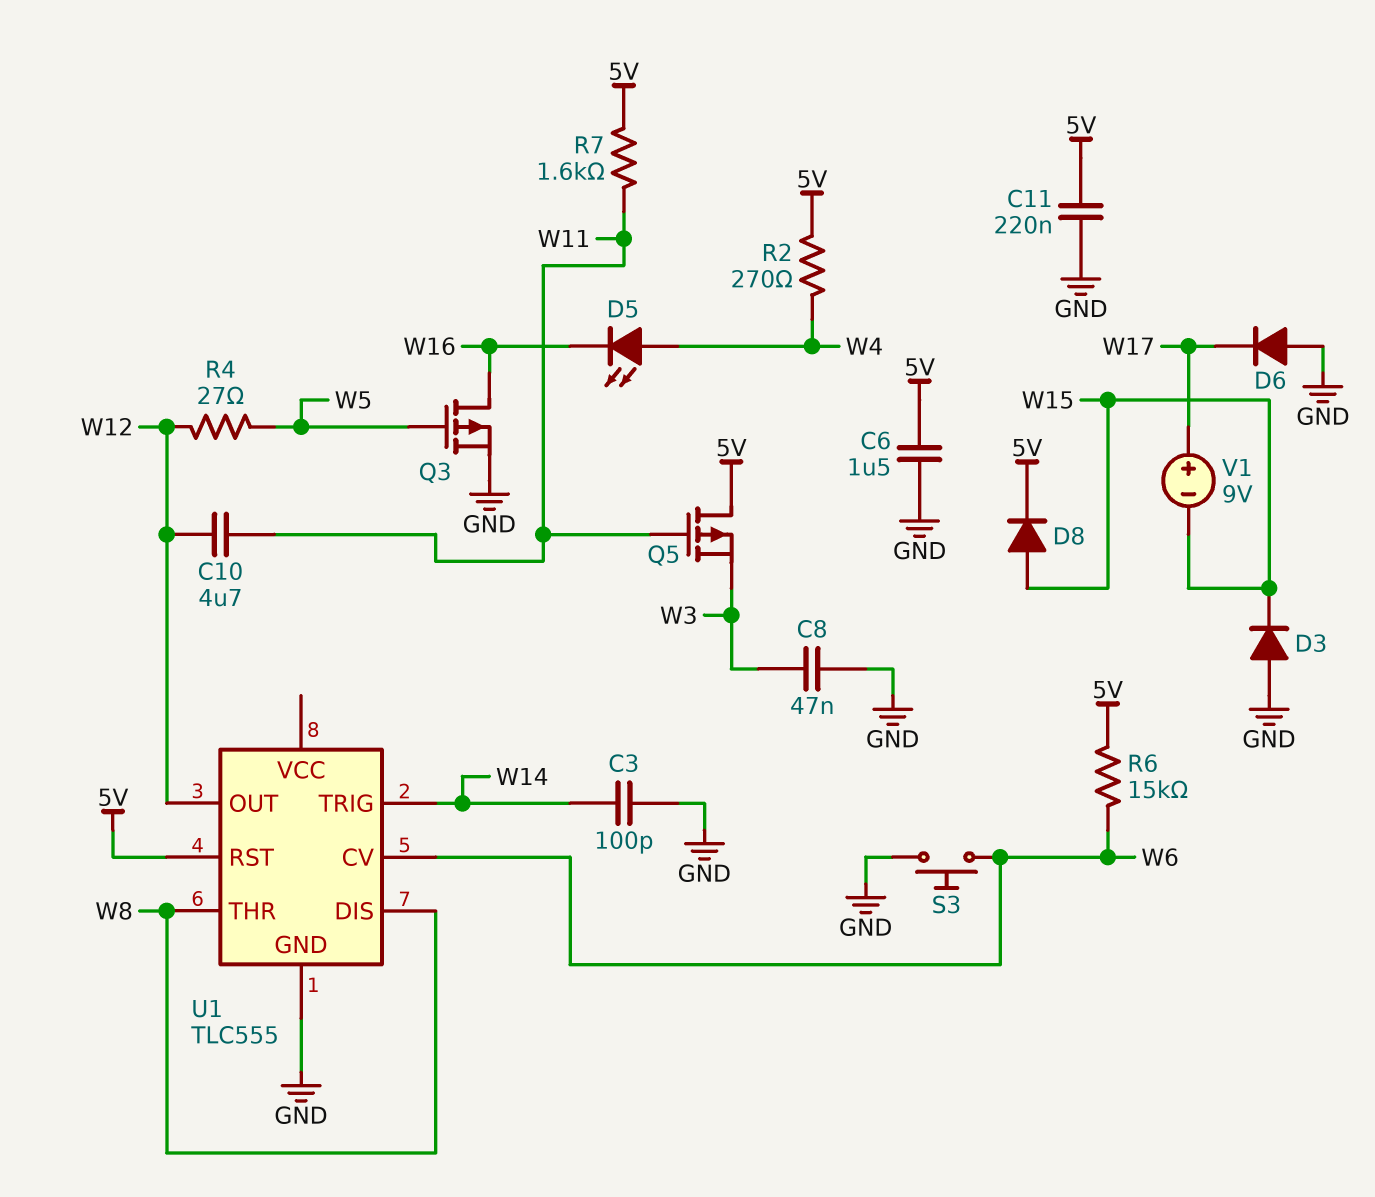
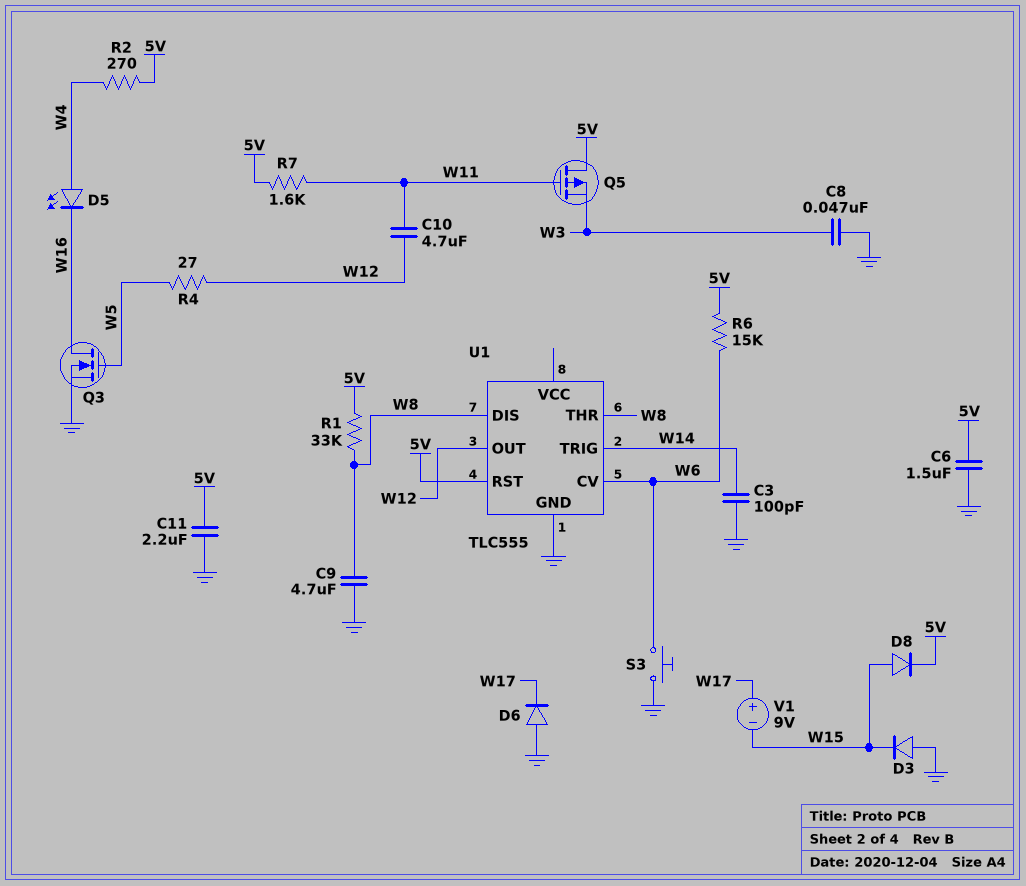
C9: none -> 4.7uF (GND, W8)
C11: 220nF (5V, GND) -> 2.2uF (5V, GND)
Q3: PMOS (G W5, D W16, S GND) -> NMOS (G W5, D W16, S GND)
R1: none -> 33k (5V, W8)

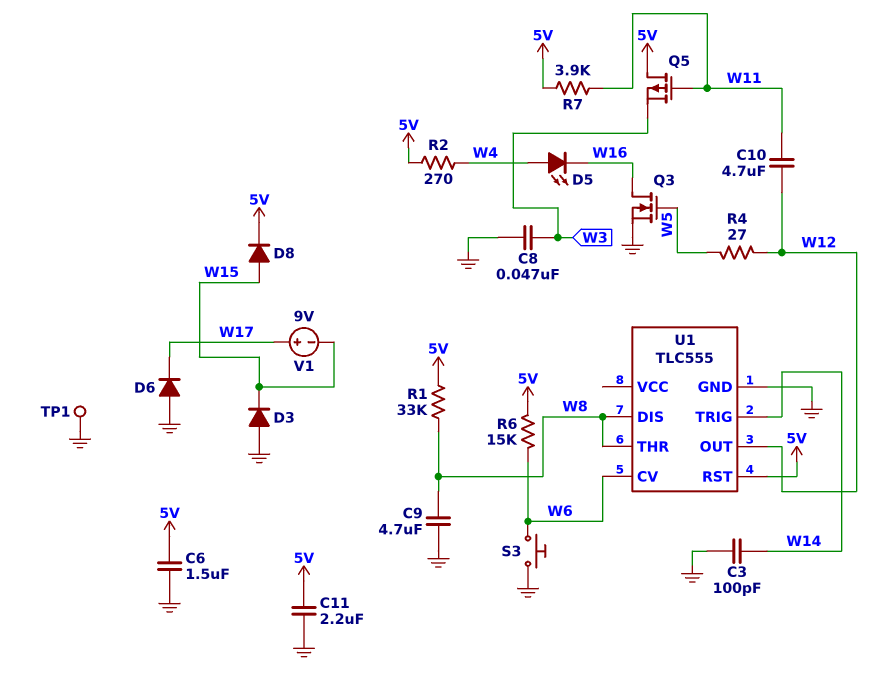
R7: 1.6k (5V, W11) -> 3.9k (5V, W11)
TP1: none -> test point (GND)

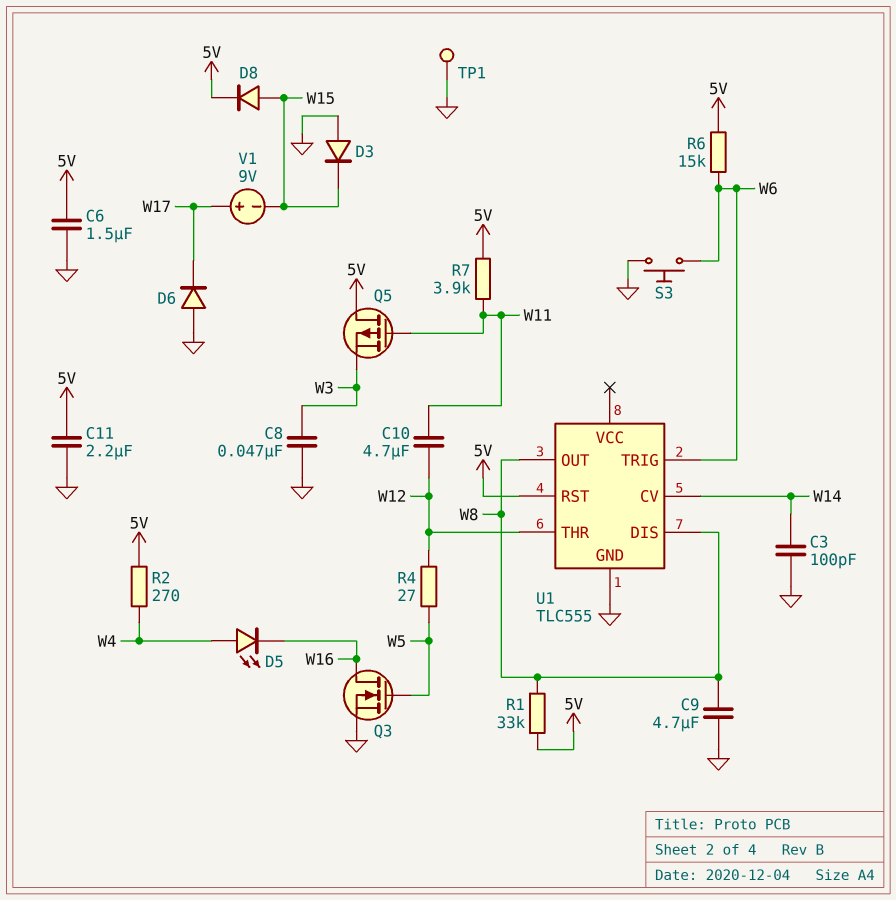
U1 pin CV: W6 -> W14
U1 pin OUT: W12 -> W8
U1 pin THR: W8 -> W12
U1 pin TRIG: W14 -> W6

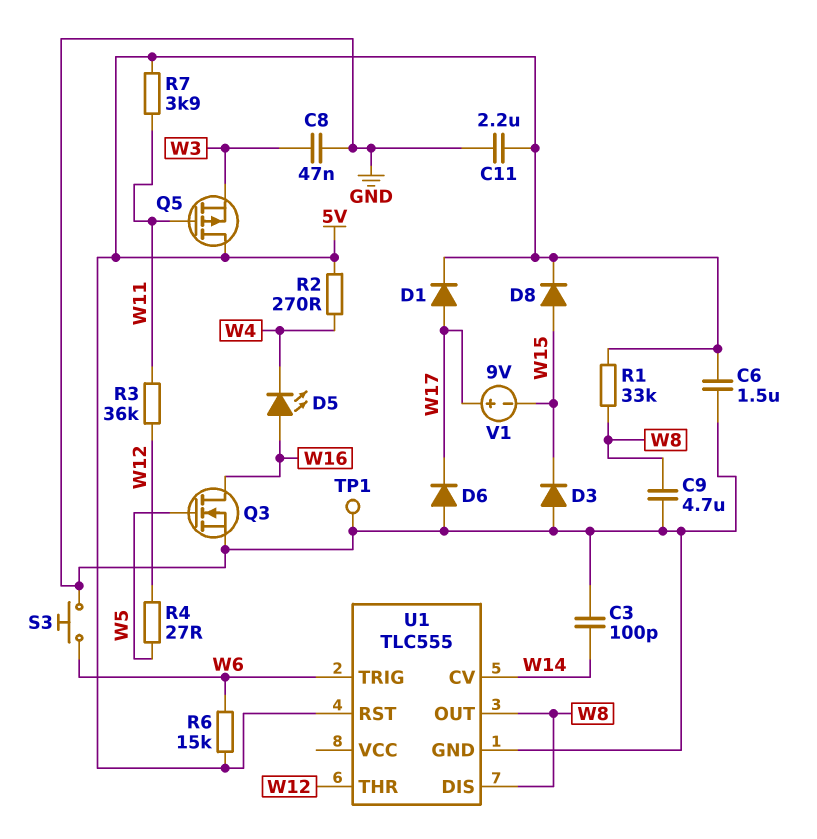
C10: 4.7uF (W11, W12) -> none
D1: none -> diode (A W17, K 5V)
D5: LED (A W4, K W16) -> LED (A W16, K W4)
R3: none -> 36k (W11, W12)

